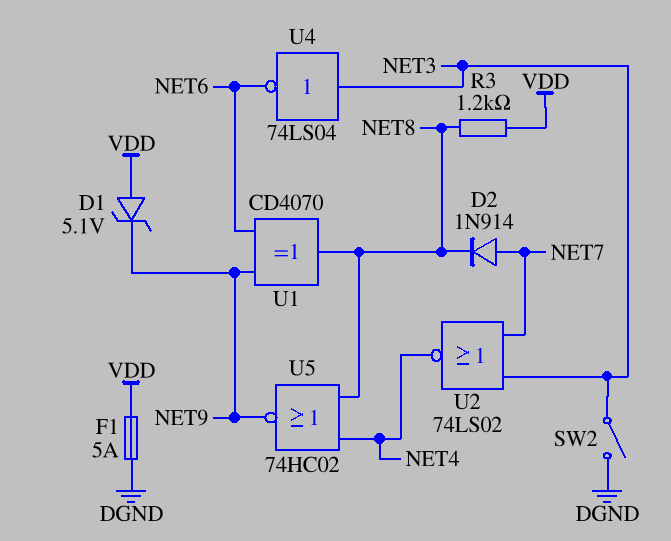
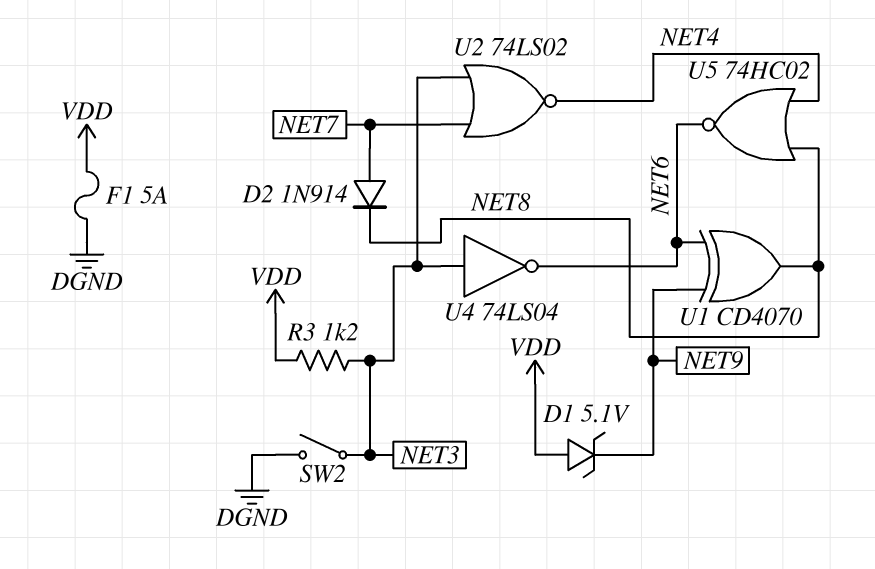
R3: 1.2k (NET8, VDD) -> 1.2k (NET3, VDD)
U5: NOR 74HC02 (in NET4, in NET8, out NET9) -> NOR 74HC02 (in NET4, in NET8, out NET6)

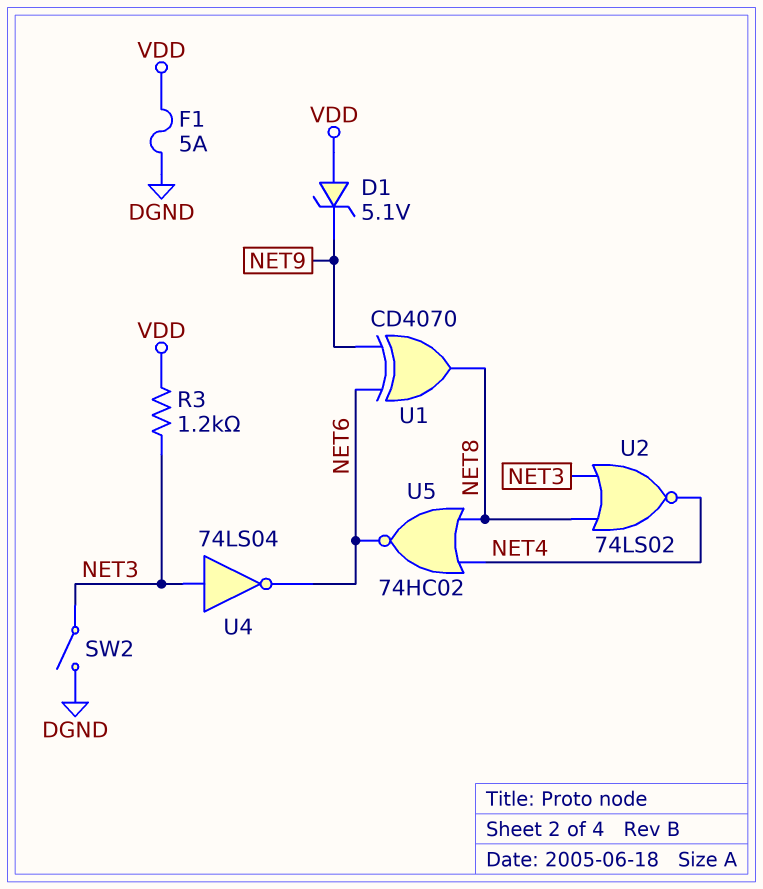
D2: diode 1N914 (A NET7, K NET8) -> none
U2: NOR 74LS02 (in NET3, in NET7, out NET4) -> NOR 74LS02 (in NET3, in NET8, out NET4)

